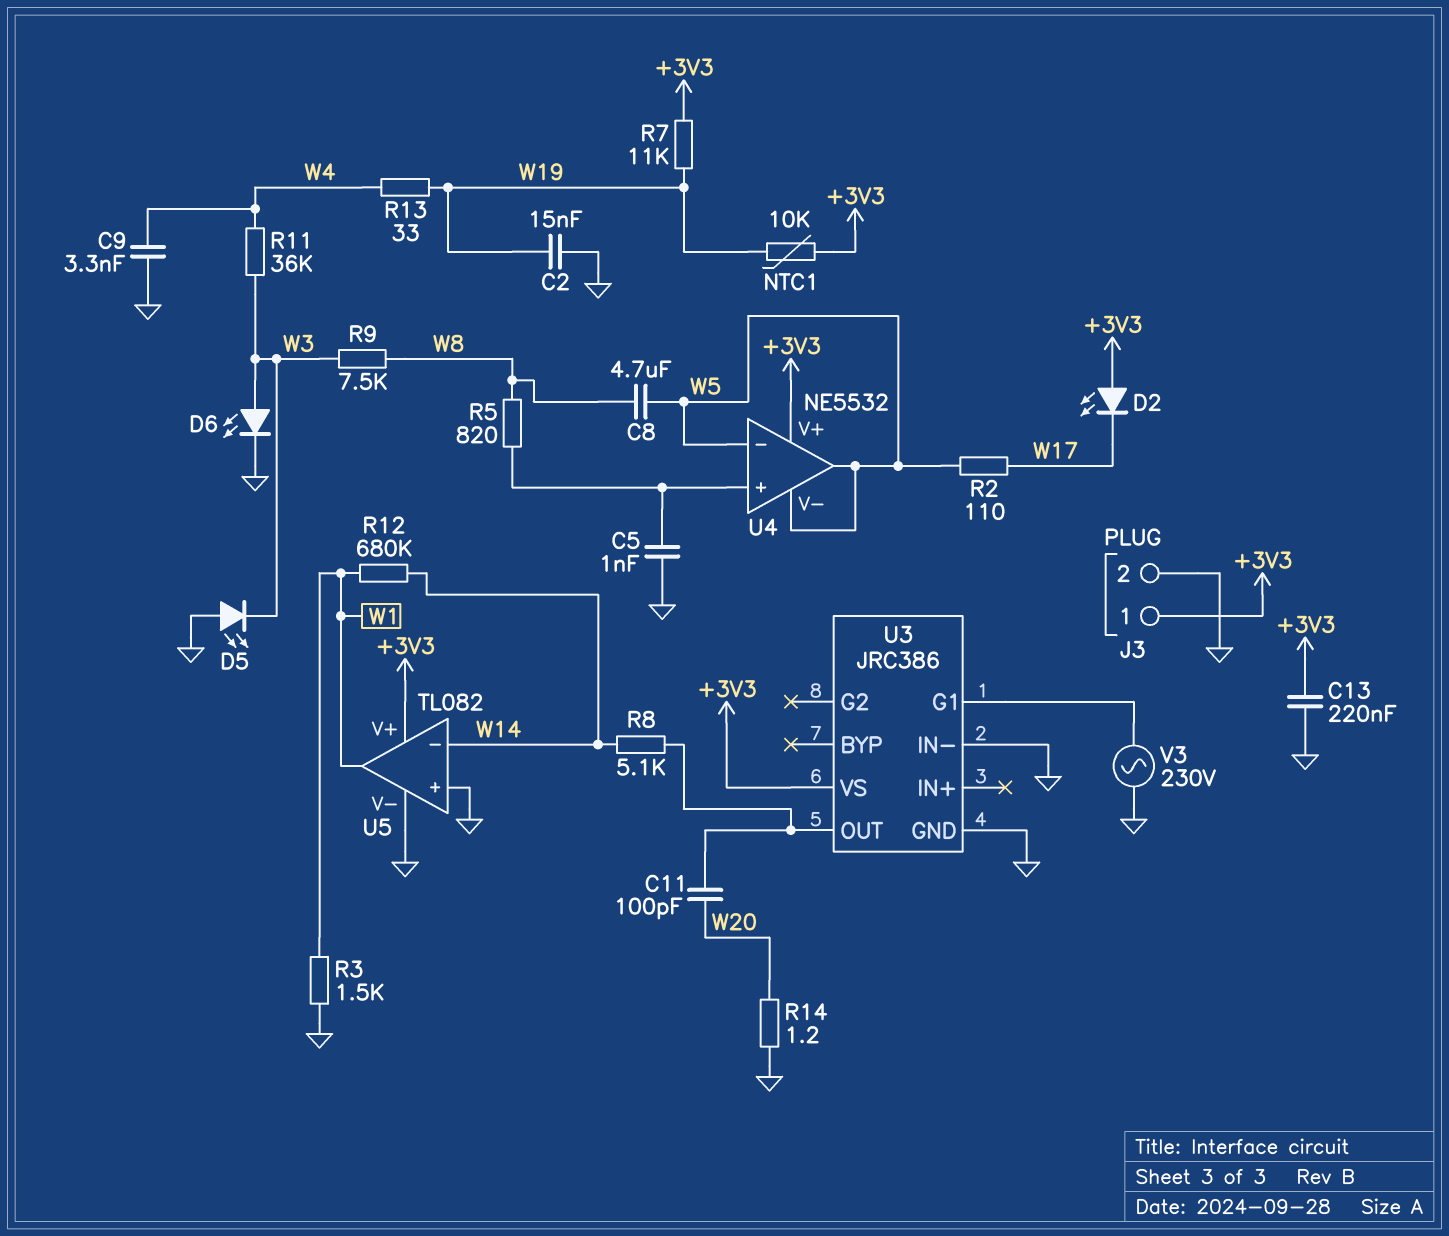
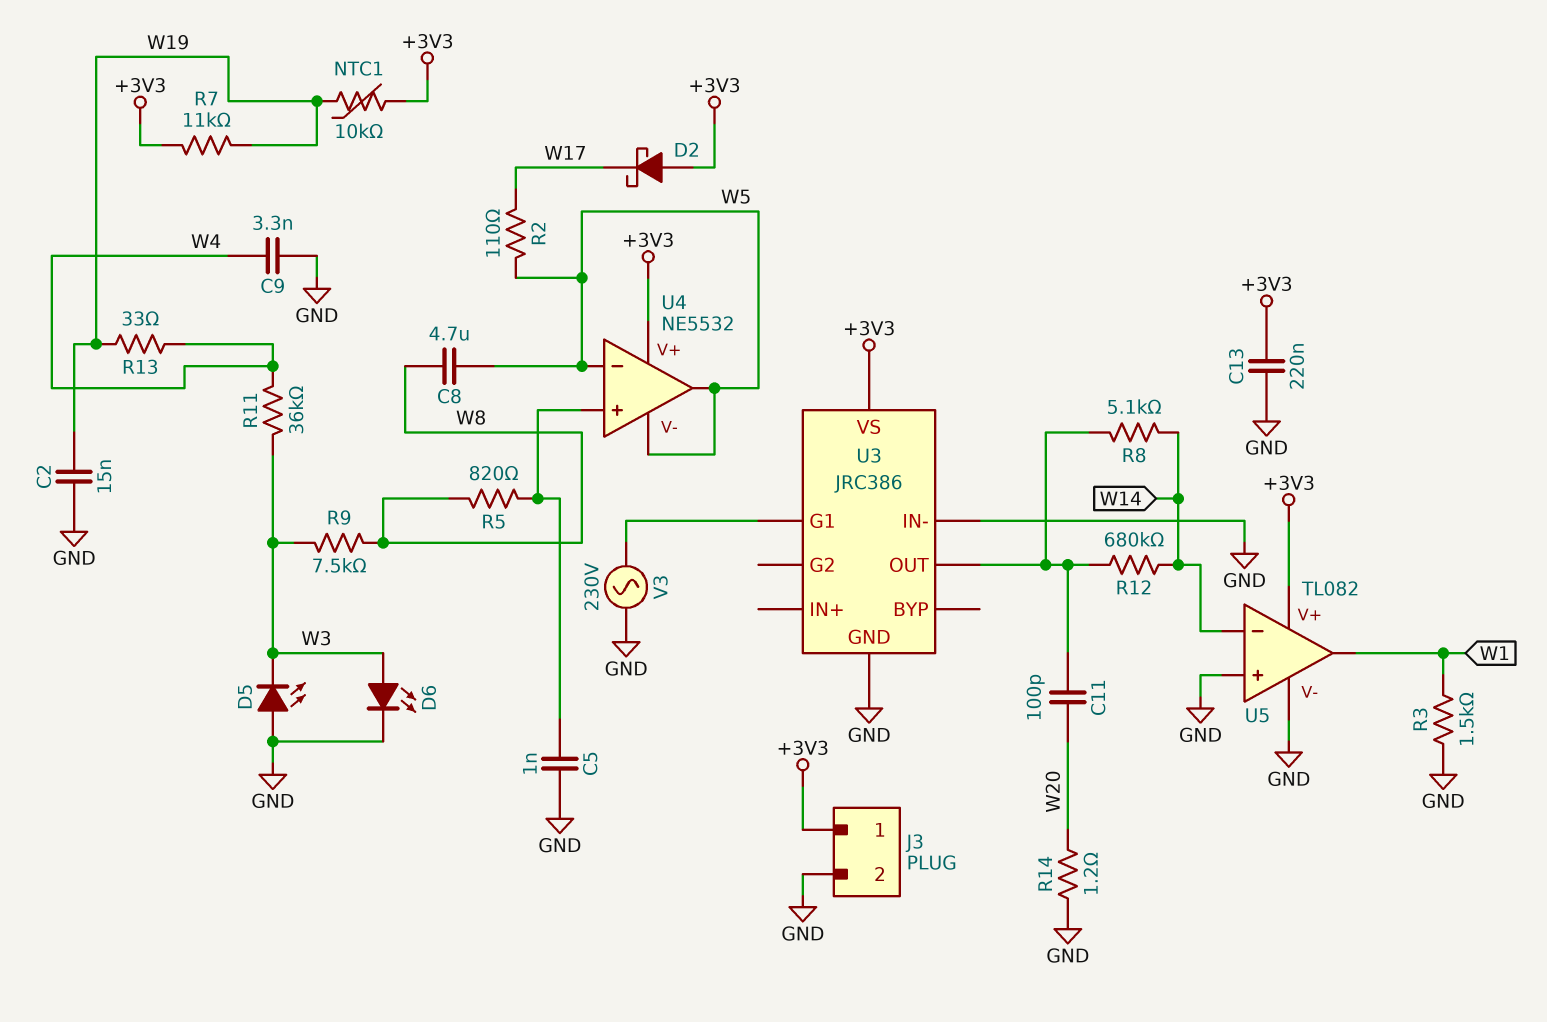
D2: LED (A +3V3, K W17) -> schottky (A +3V3, K W17)
R12: 680k (W1, W14) -> 680k (U3/OUT, W14)

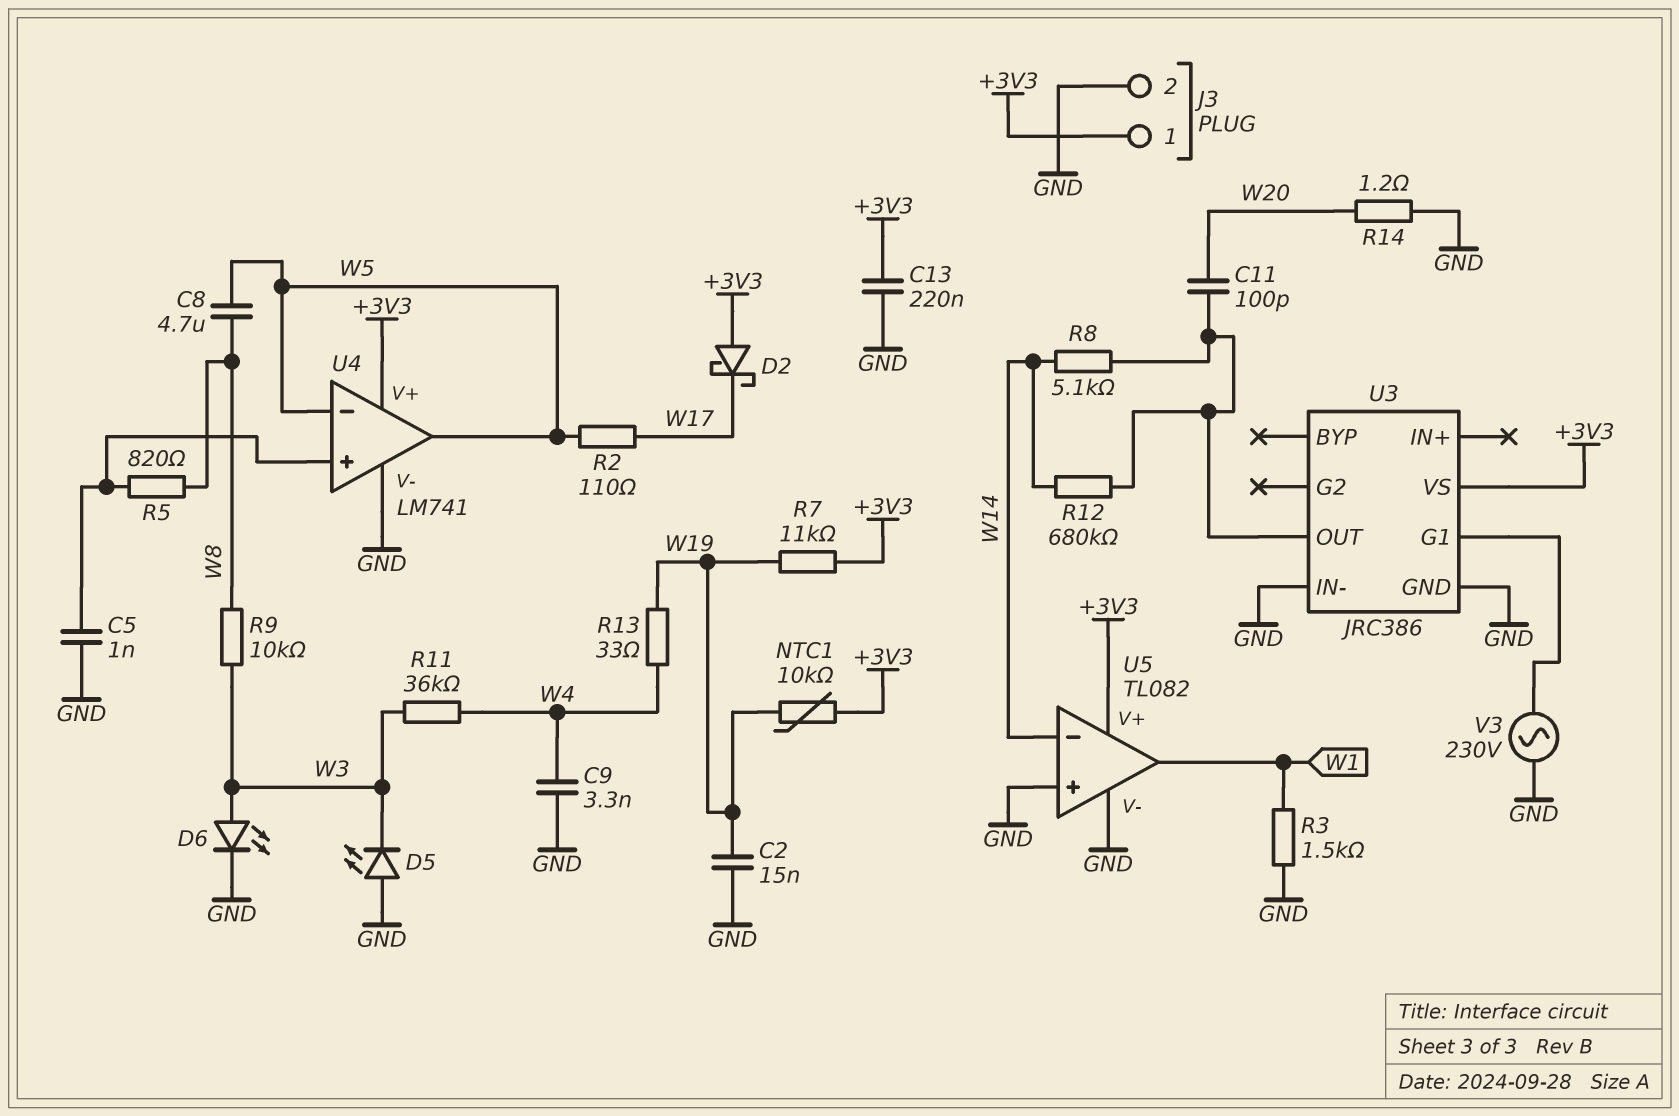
R9: 7.5k (W3, W8) -> 10k (W3, W8)
U4: NE5532 -> LM741
U4 pin V-: W5 -> GND

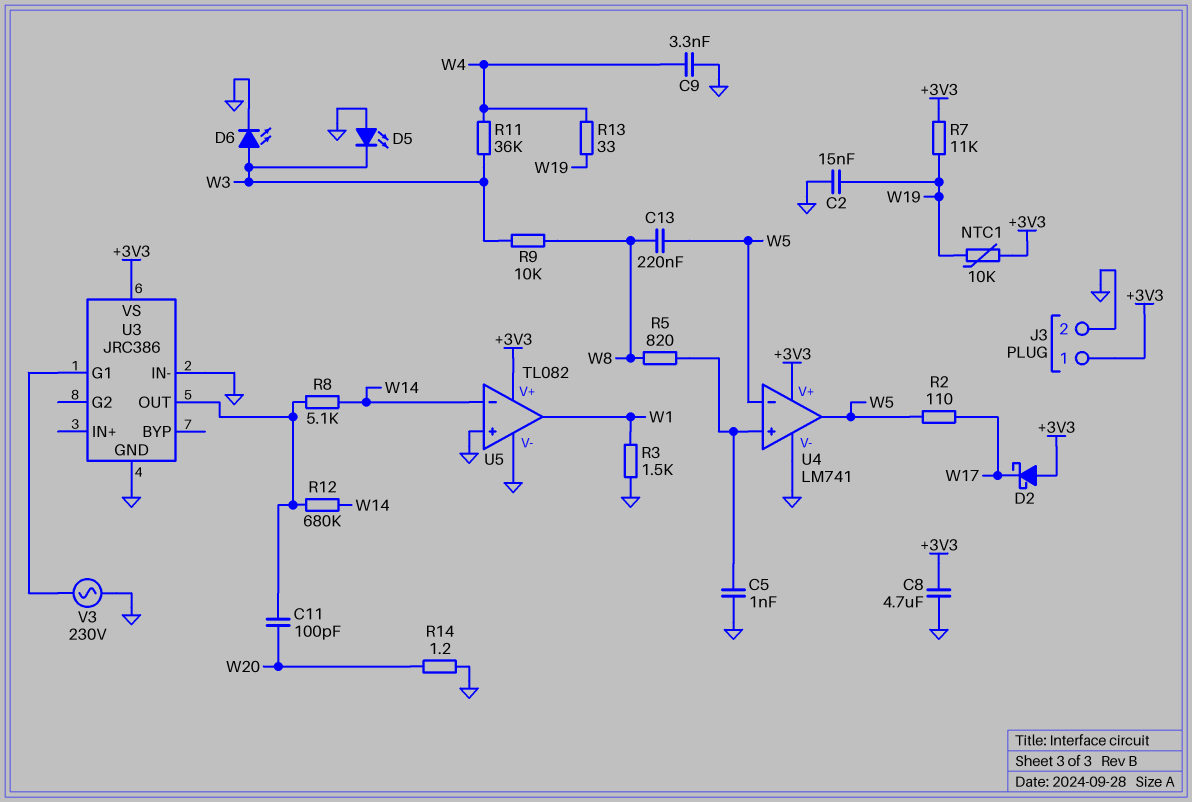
C8: 4.7uF (W5, W8) -> 4.7uF (+3V3, GND)
C13: 220nF (+3V3, GND) -> 220nF (W5, W8)

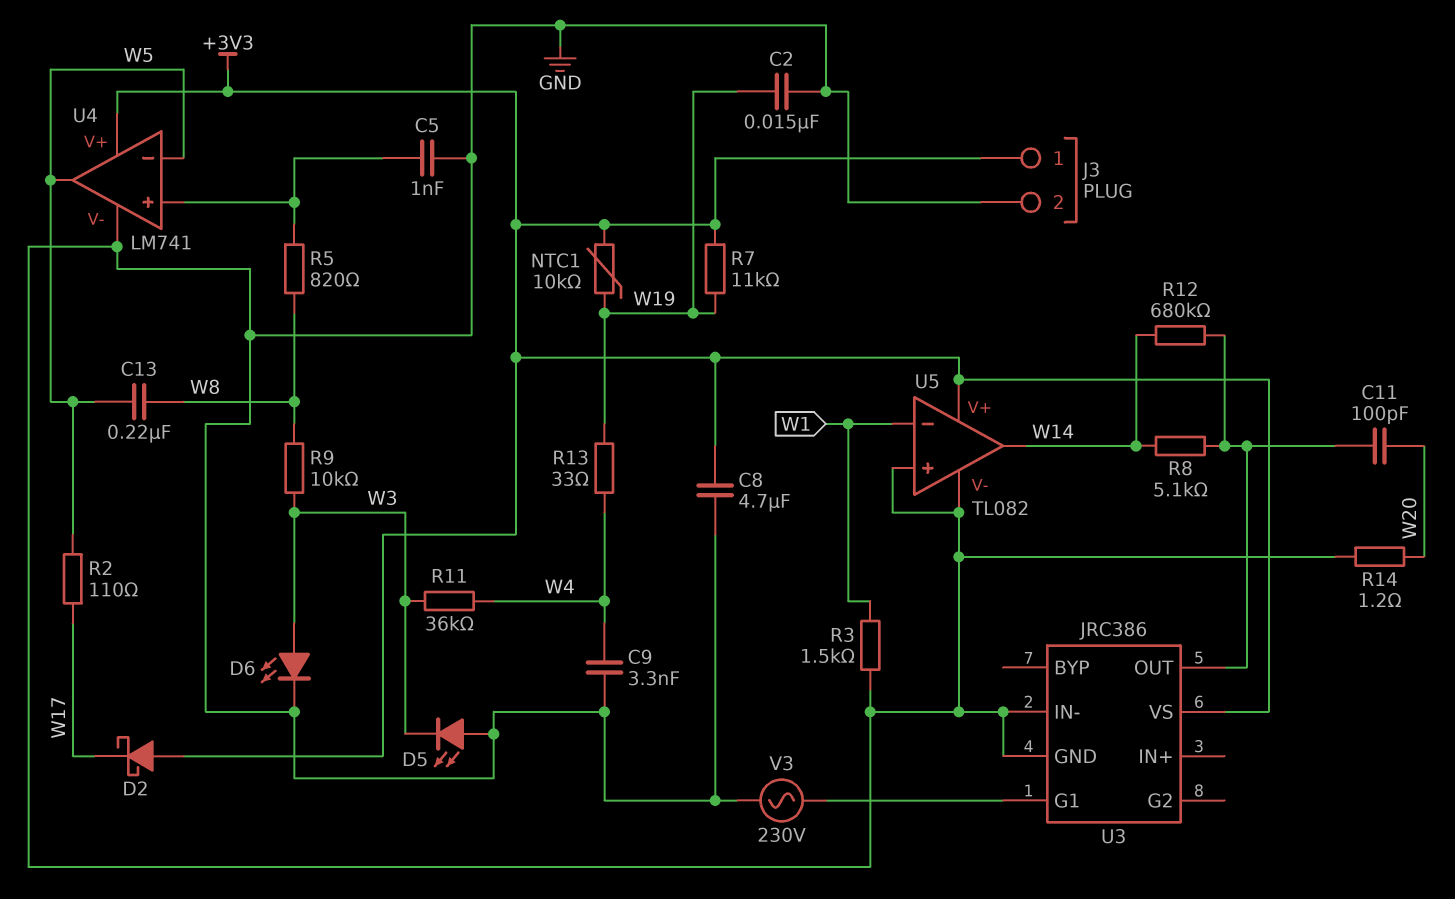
U5 pin in-: W14 -> W1
U5 pin out: W1 -> W14

